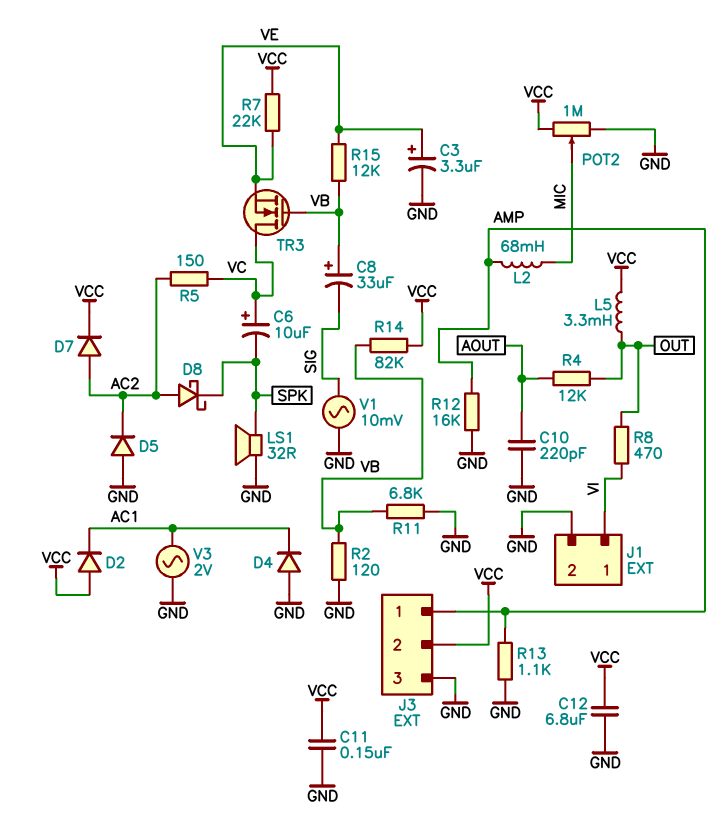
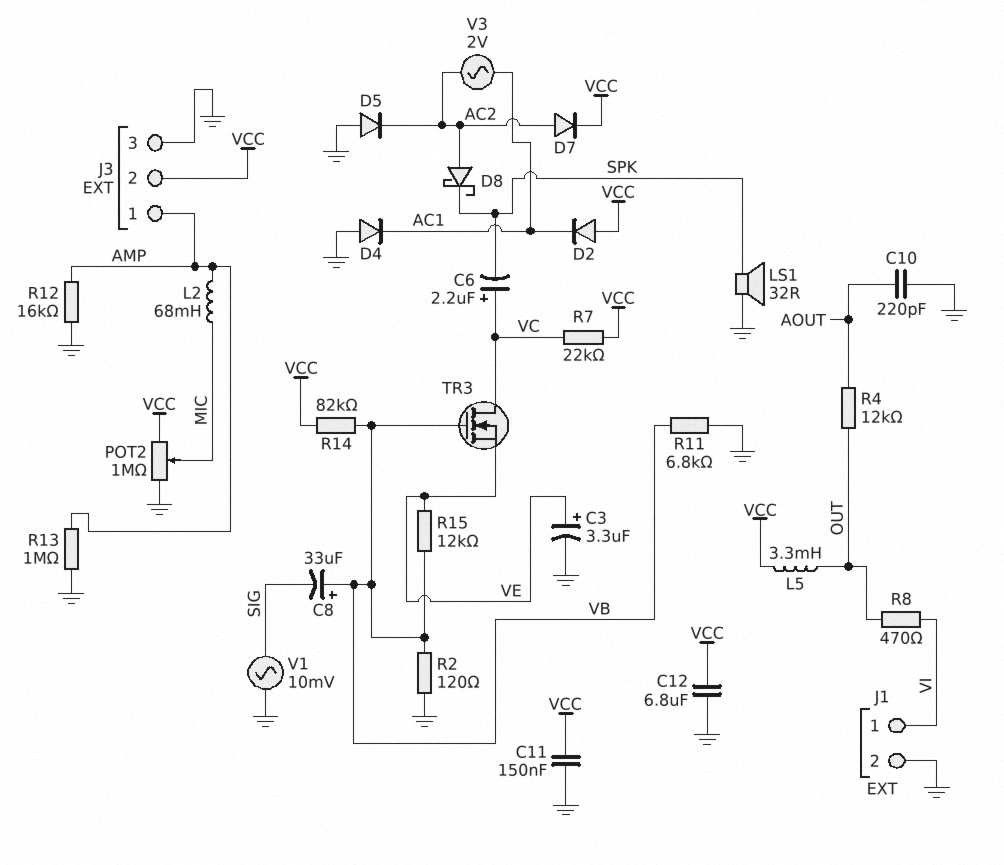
C6: 10uF (plus VC, minus SPK) -> 2.2uF (plus VC, minus SPK)
R5: 150 (AC2, VC) -> none
R7: 22k (VCC, VE) -> 22k (VC, VCC)
R13: 1.1k (AMP, GND) -> 1M (AMP, GND)
V3: AC 2V (AC1, GND) -> AC 2V (AC1, AC2)

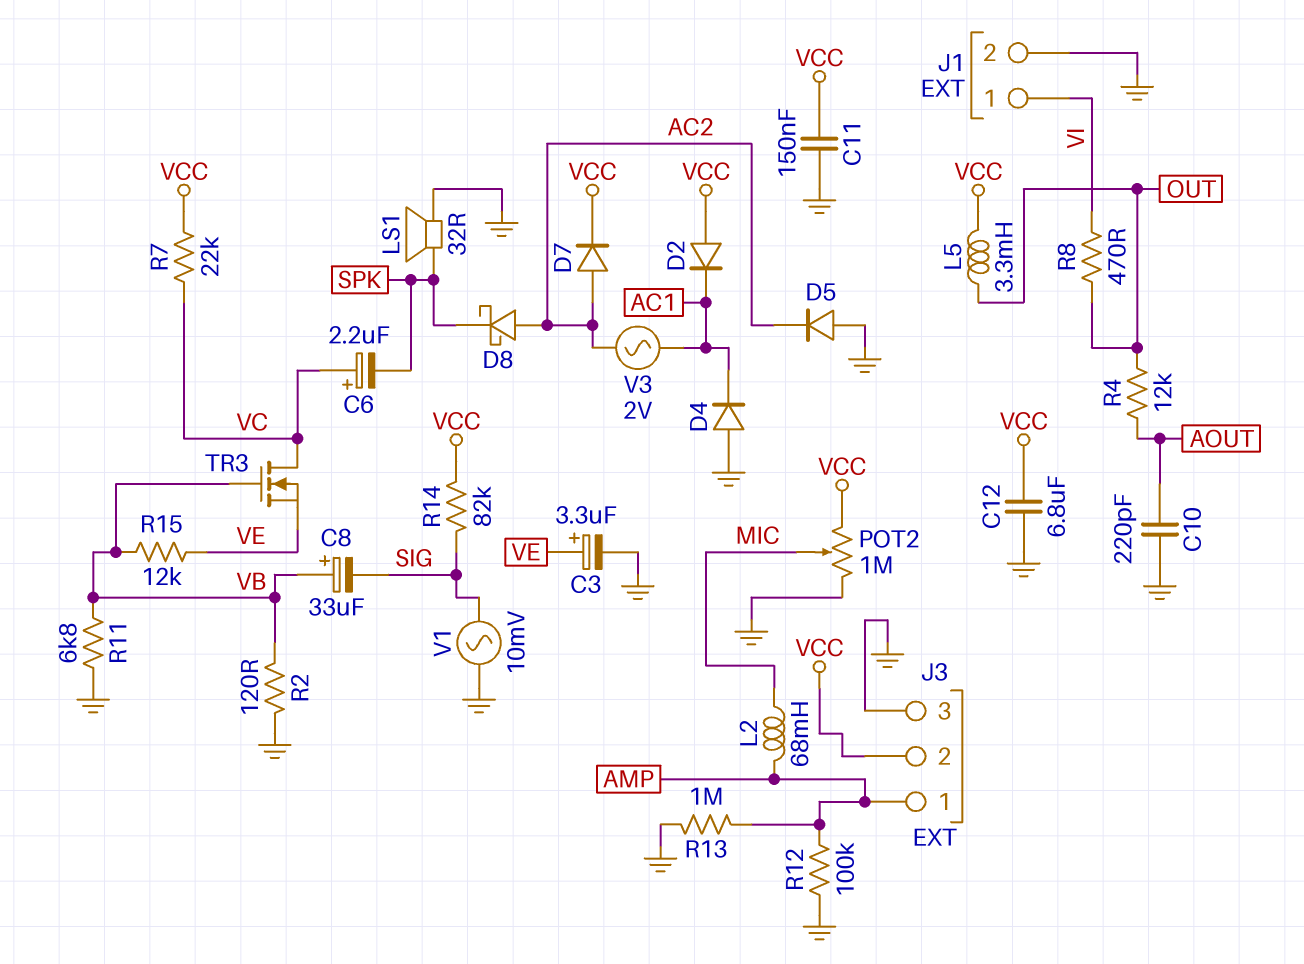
R12: 16k (AMP, GND) -> 100k (AMP, GND)
R14: 82k (VB, VCC) -> 82k (SIG, VCC)

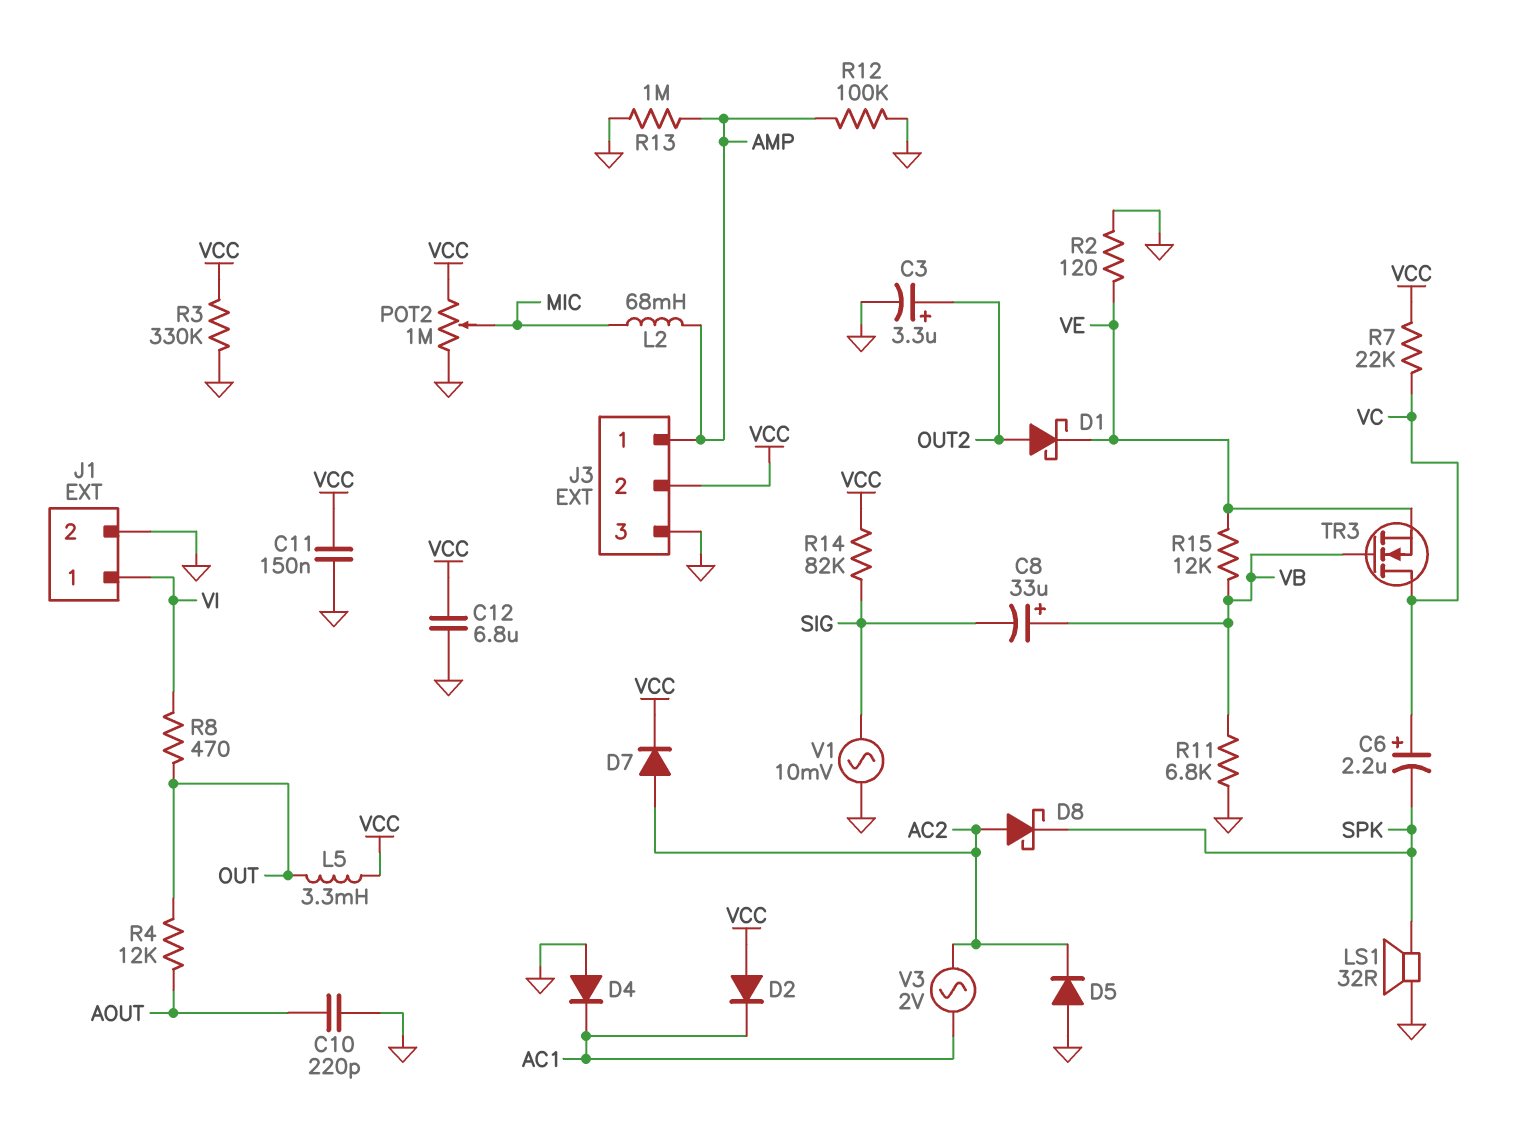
C3: 3.3uF (plus VE, minus GND) -> 3.3uF (plus OUT2, minus GND)
D1: none -> schottky (A OUT2, K VE)
R2: 120 (GND, VB) -> 120 (GND, VE)
R3: none -> 330k (GND, VCC)

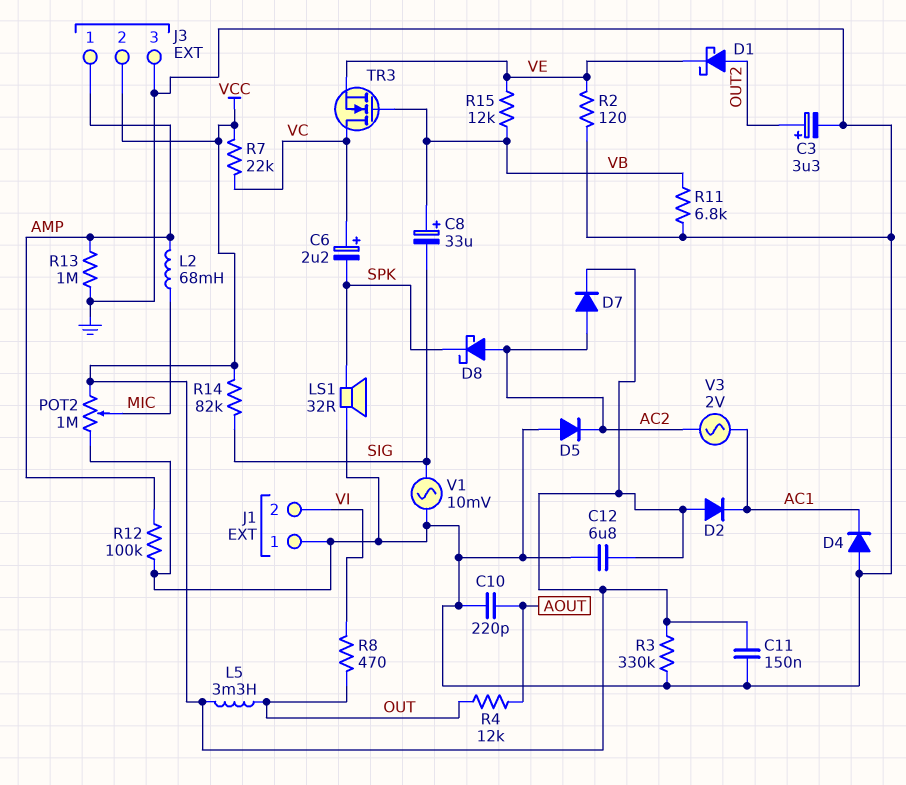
J1 pin 1: VI -> GND
J1 pin 2: GND -> VI

